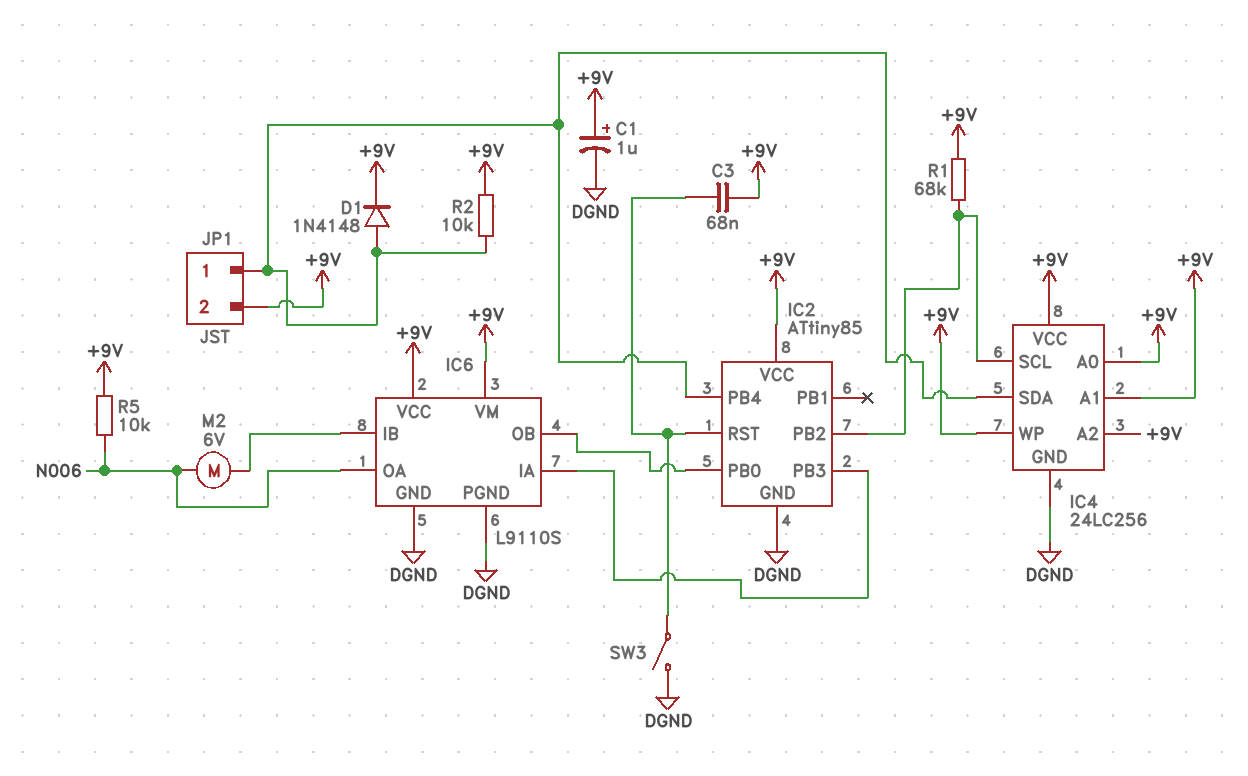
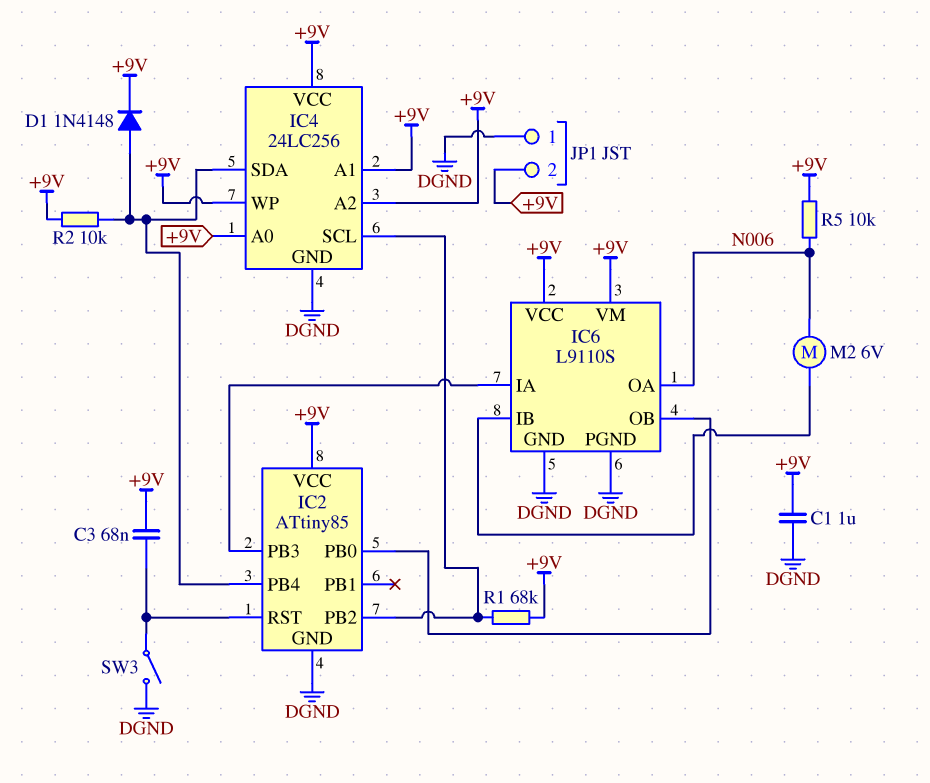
C1: 1uF (plus +9V, minus DGND) -> 1uF (+9V, DGND)
JP1 pin 1: IC2/PB4 -> DGND

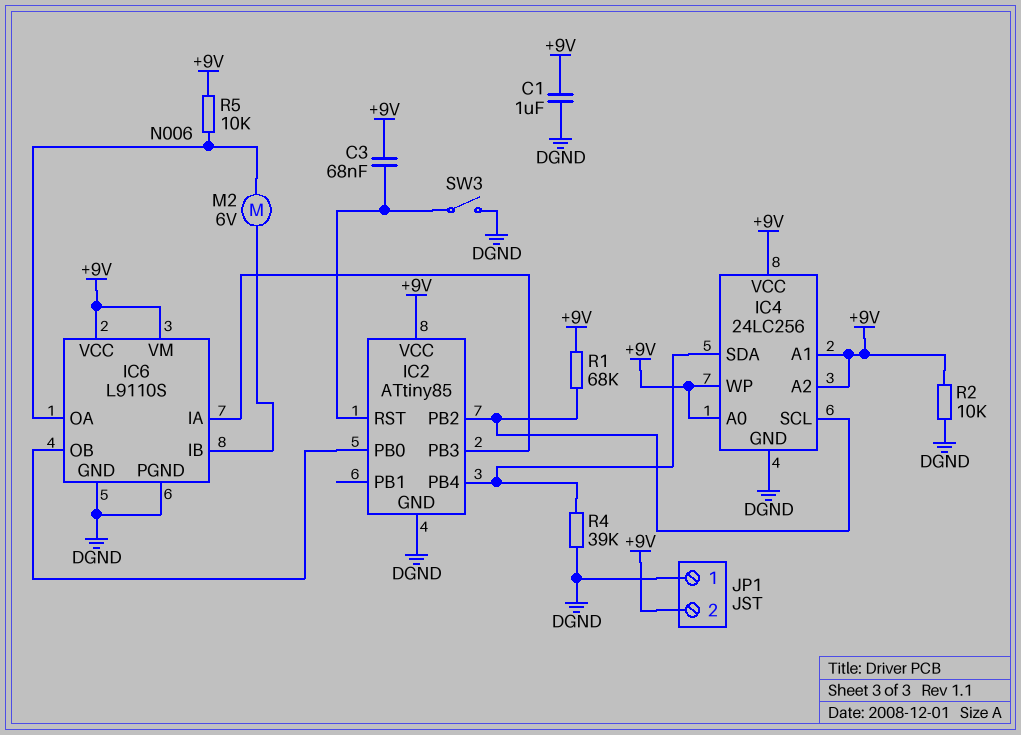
D1: diode 1N4148 (A IC2/PB4, K +9V) -> none
R2: 10k (+9V, IC2/PB4) -> 10k (+9V, DGND)
R4: none -> 39k (DGND, IC2/PB4)

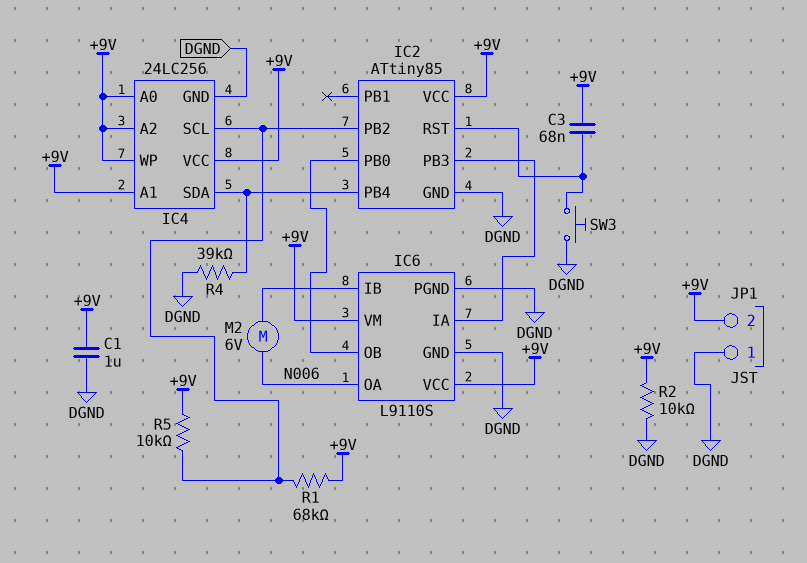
R5: 10k (+9V, N006) -> 10k (+9V, IC2/PB2)
SW3: switch (DGND, IC2/RST) -> button (DGND, IC2/RST)

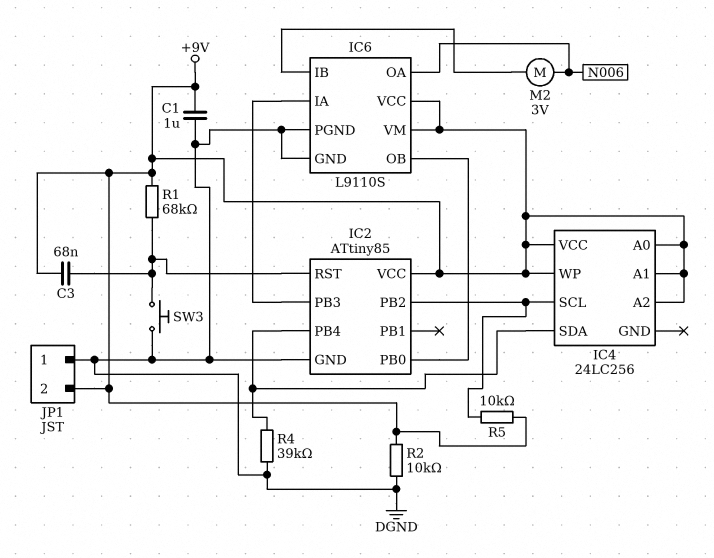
IC4 pin GND: DGND -> none
M2: motor 6V (IC6/IB, N006) -> motor 3V (IC6/IB, N006)
R1: 68k (+9V, IC2/PB2) -> 68k (+9V, IC2/RST)

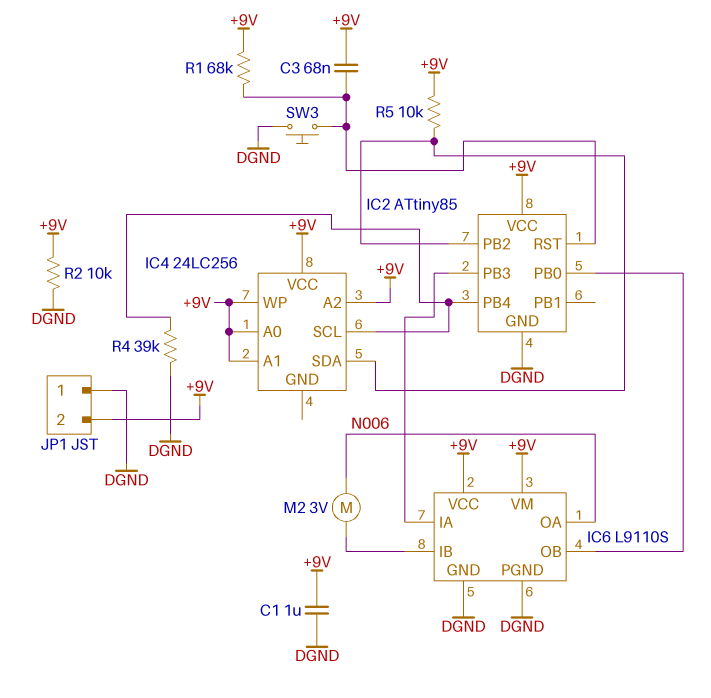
IC4 pin SCL: IC2/PB2 -> IC2/PB4
IC4 pin SDA: IC2/PB4 -> IC2/PB2

